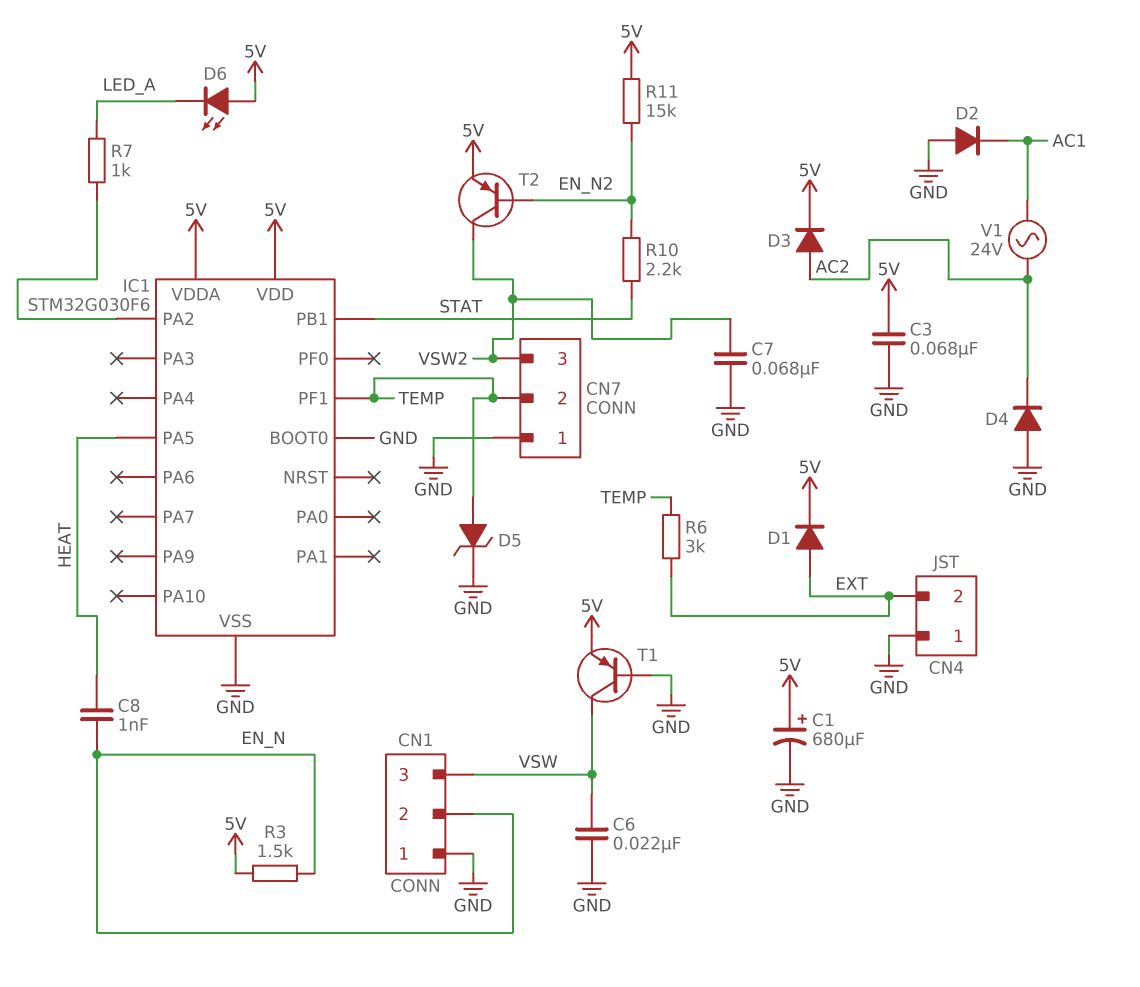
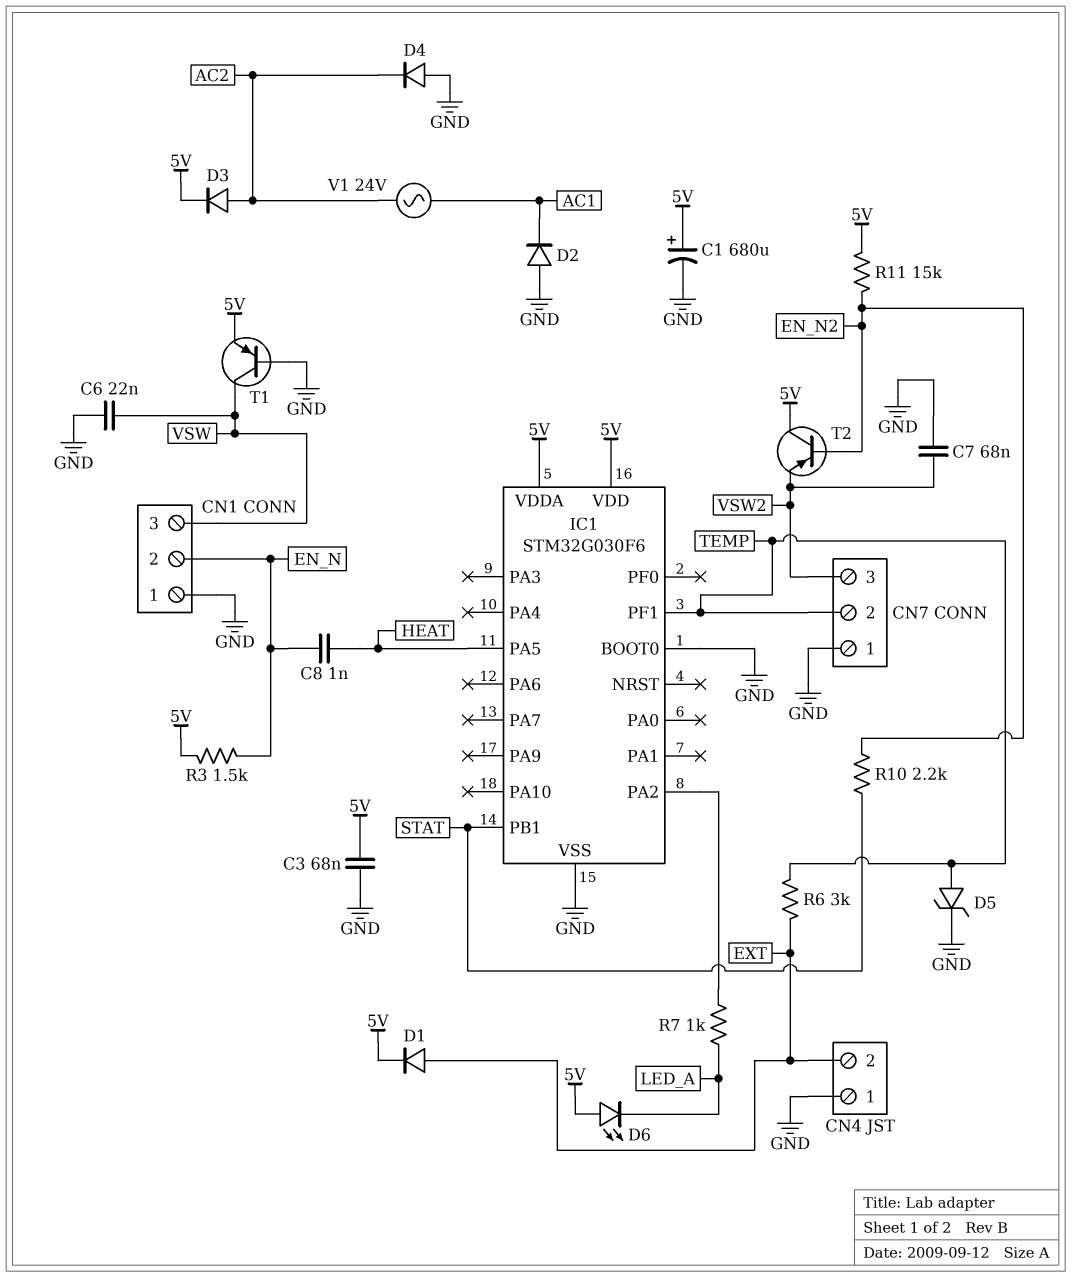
T2: PNP (B EN_N2, C VSW2, E 5V) -> PNP (B EN_N2, C 5V, E VSW2)

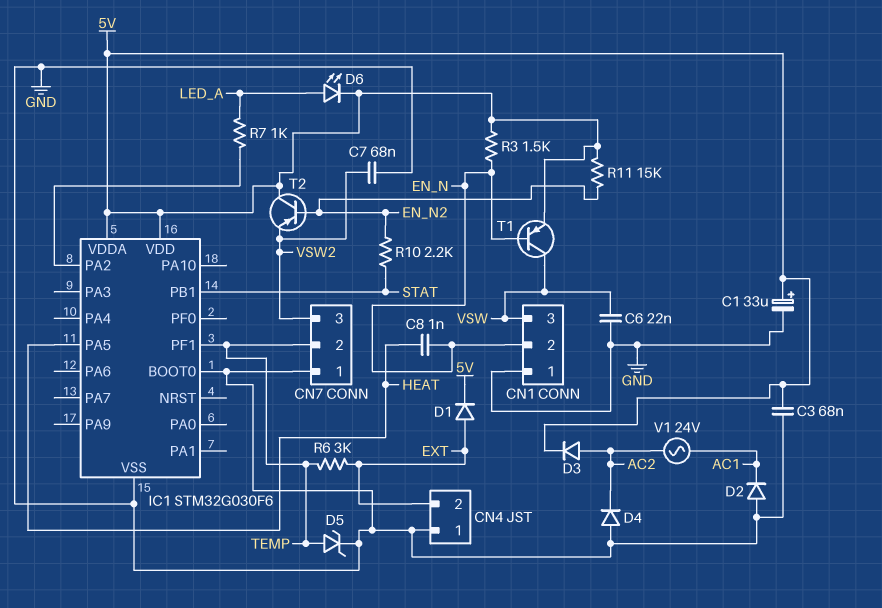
C1: 680uF (plus 5V, minus GND) -> 33uF (plus 5V, minus GND)
D6: LED (A 5V, K LED_A) -> LED (A LED_A, K 5V)
T1: PNP (B GND, C VSW, E 5V) -> PNP (B EN_N, C VSW, E 5V)

